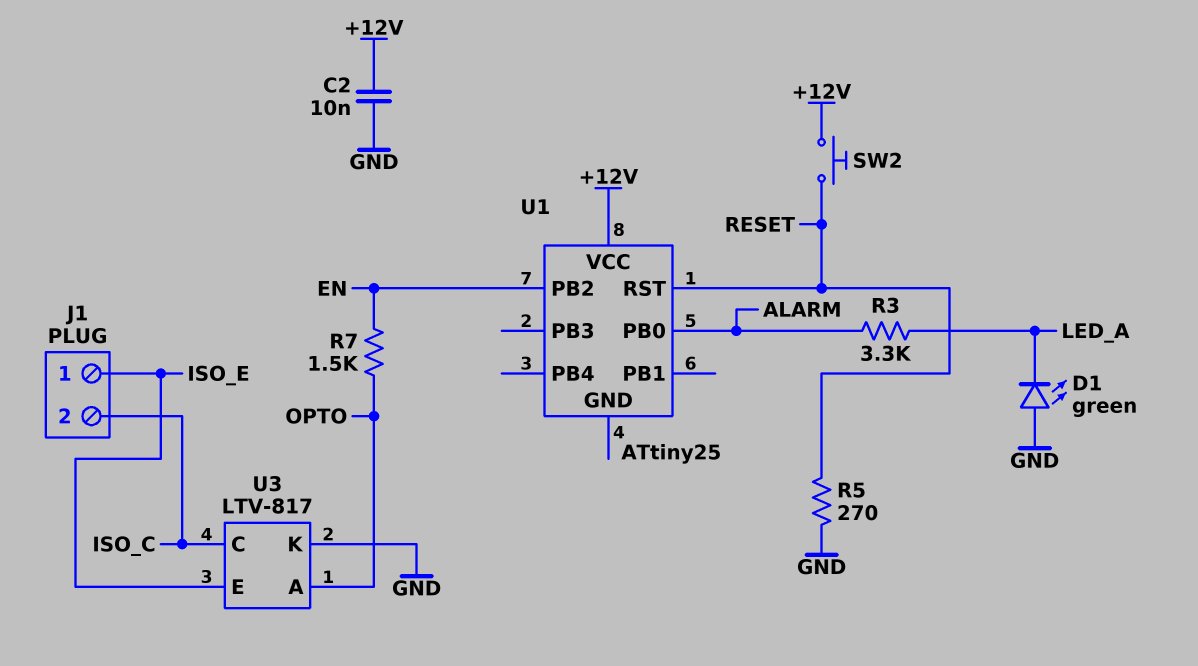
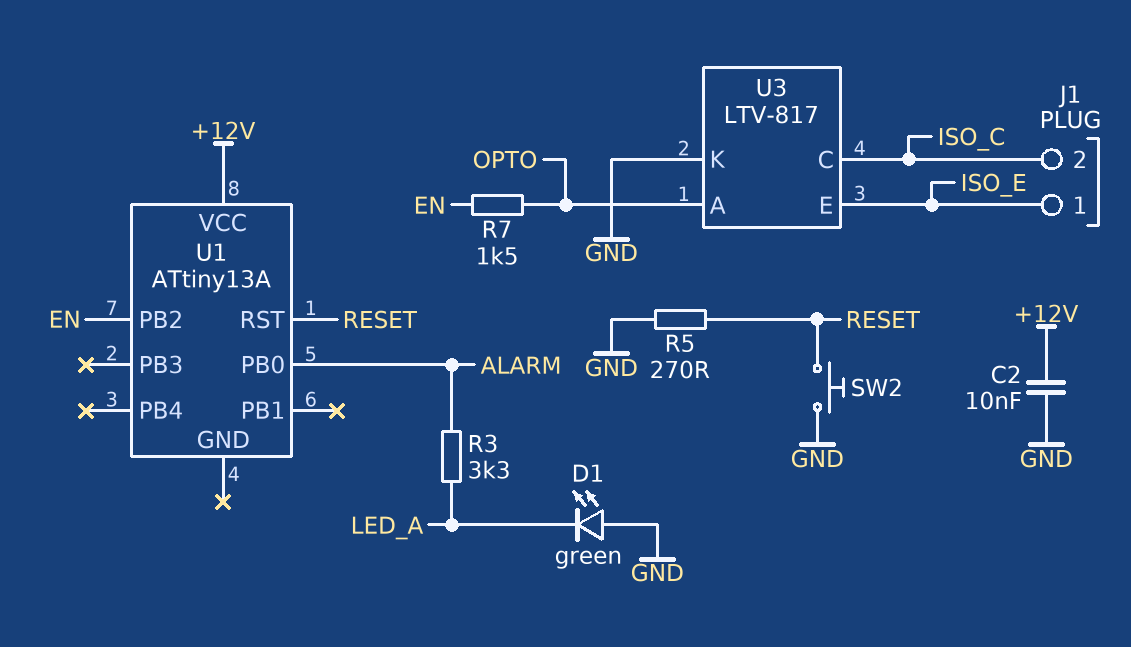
SW2: button (+12V, RESET) -> button (GND, RESET)
U1: ATtiny25 -> ATtiny13A

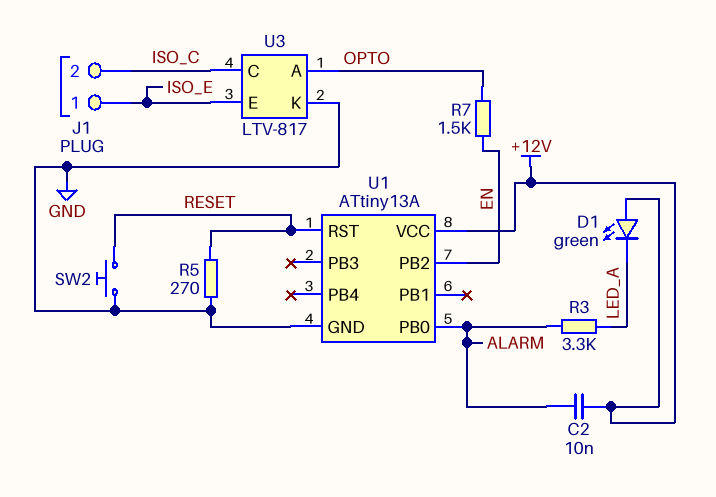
C2: 10nF (+12V, GND) -> 10nF (+12V, ALARM)
D1: LED green (A GND, K LED_A) -> LED green (A +12V, K LED_A)
U1 pin GND: none -> GND

